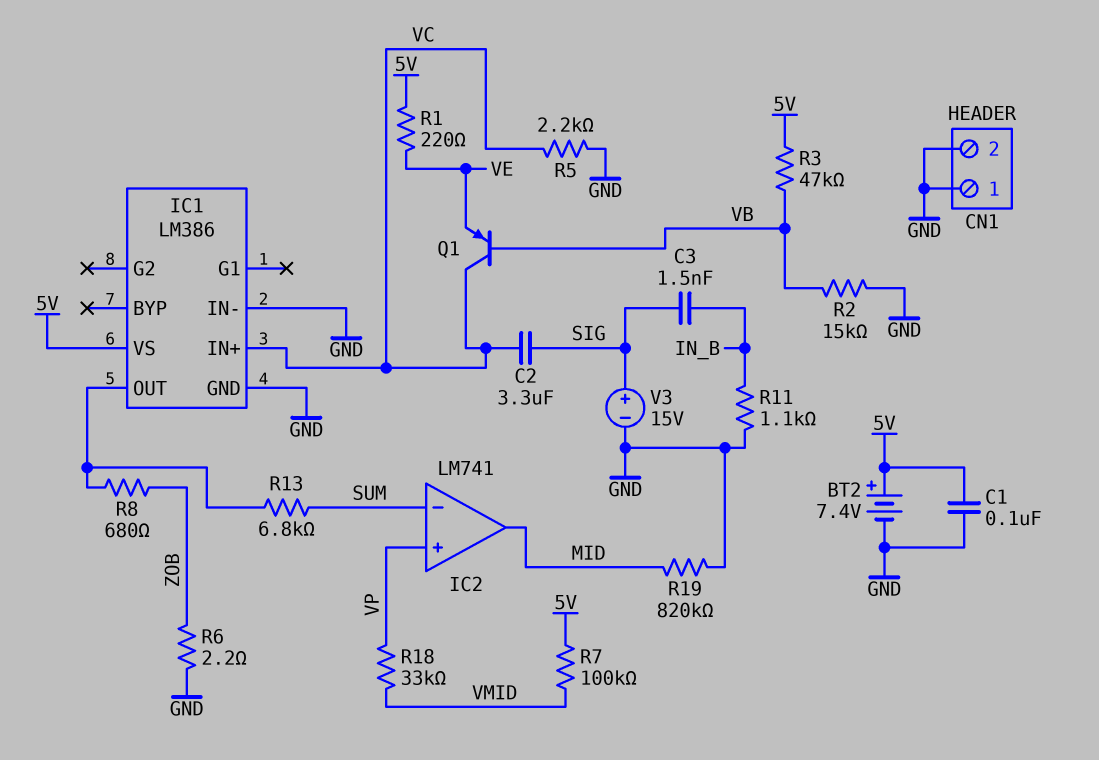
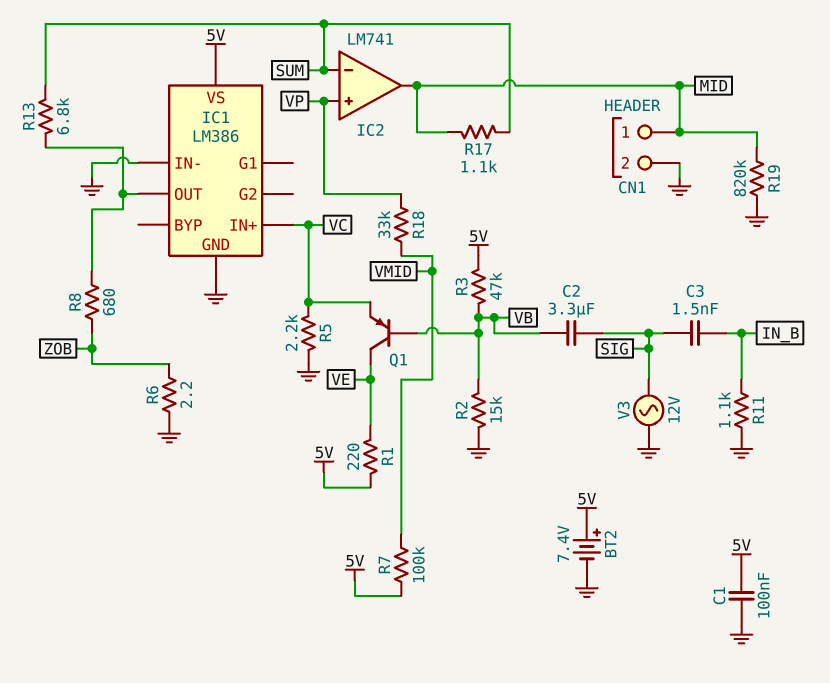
C2: 3.3uF (SIG, VC) -> 3.3uF (SIG, VB)
CN1 pin 1: GND -> MID
Q1: PNP (B VB, C VC, E VE) -> PNP (B VB, C VE, E VC)
R17: none -> 1.1k (MID, SUM)
V3: 15V (plus SIG, minus GND) -> AC 12V (GND, SIG)

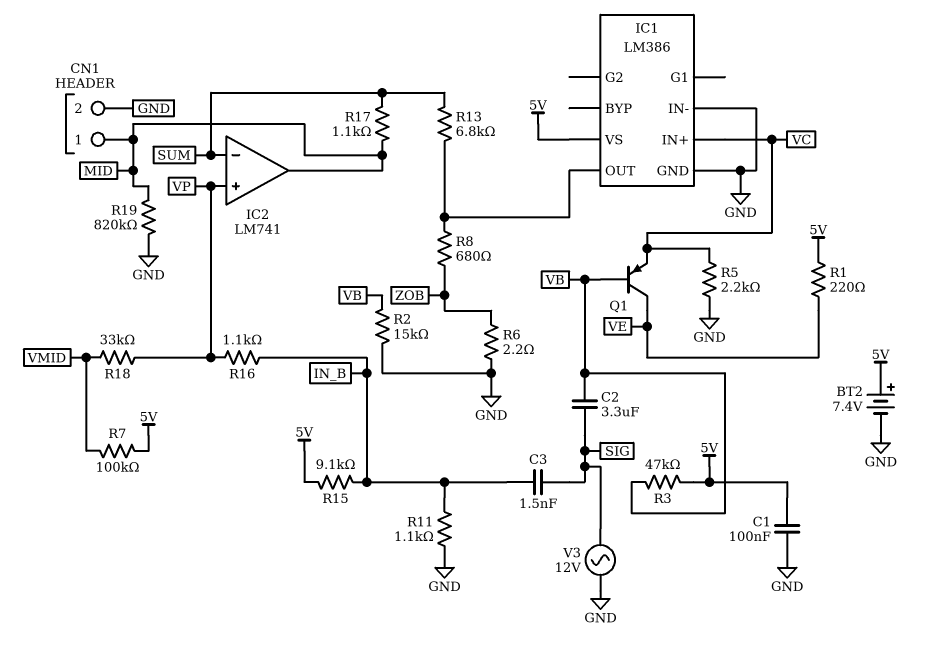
R15: none -> 9.1k (5V, IN_B)
R16: none -> 1.1k (IN_B, VP)

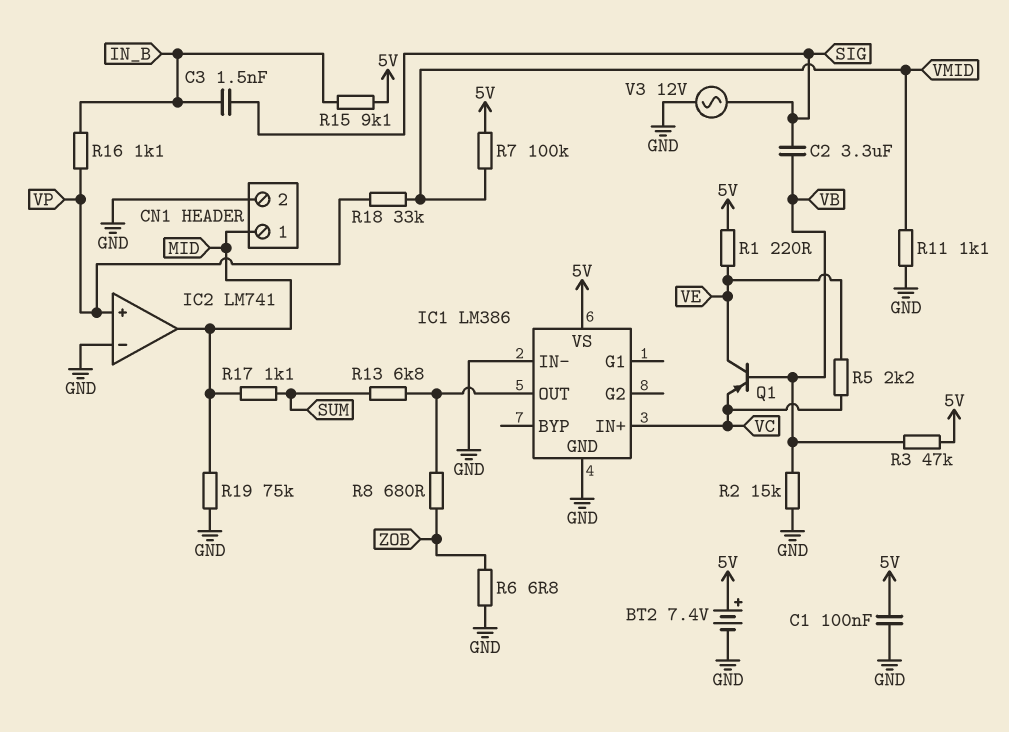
IC2 pin in-: SUM -> GND
R5: 2.2k (GND, VC) -> 2.2k (VC, VE)
R6: 2.2 (GND, ZOB) -> 6.8 (GND, ZOB)
R11: 1.1k (GND, IN_B) -> 1.1k (GND, VMID)
R19: 820k (GND, MID) -> 75k (GND, MID)

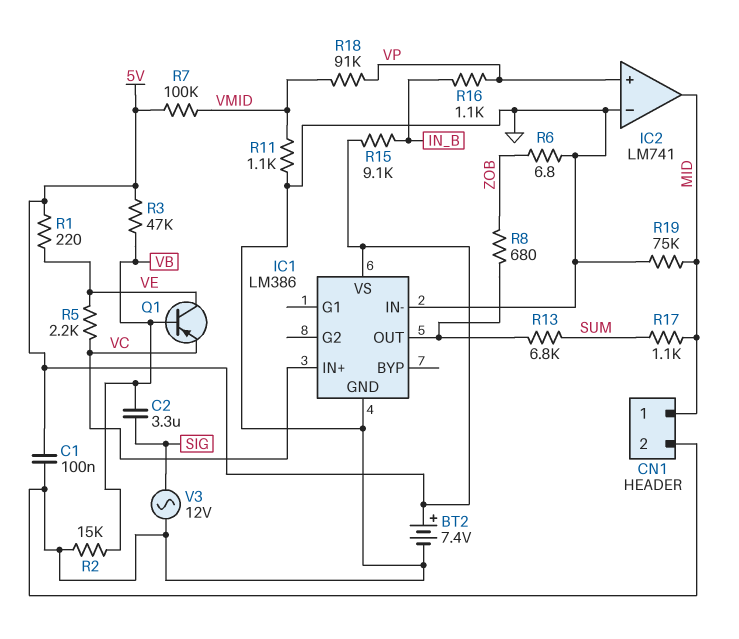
C3: 1.5nF (IN_B, SIG) -> none
R18: 33k (VMID, VP) -> 91k (VMID, VP)

